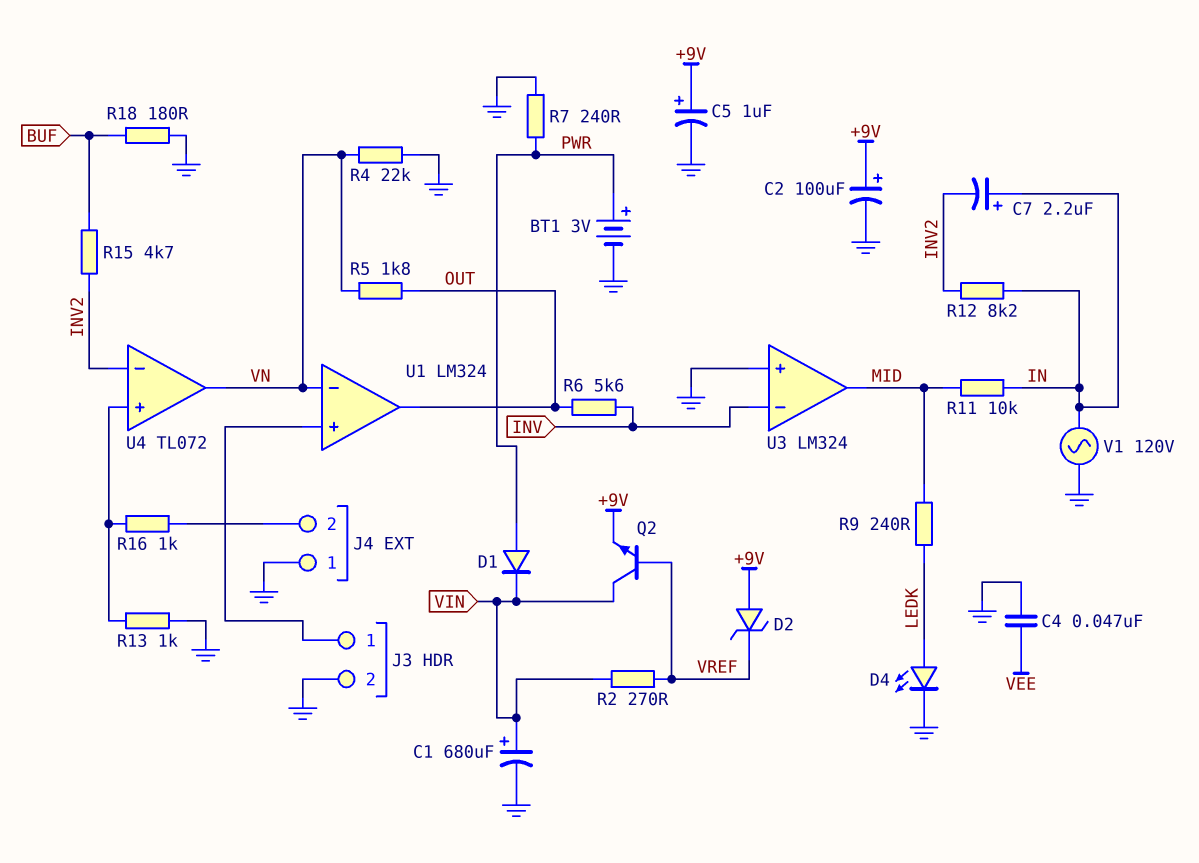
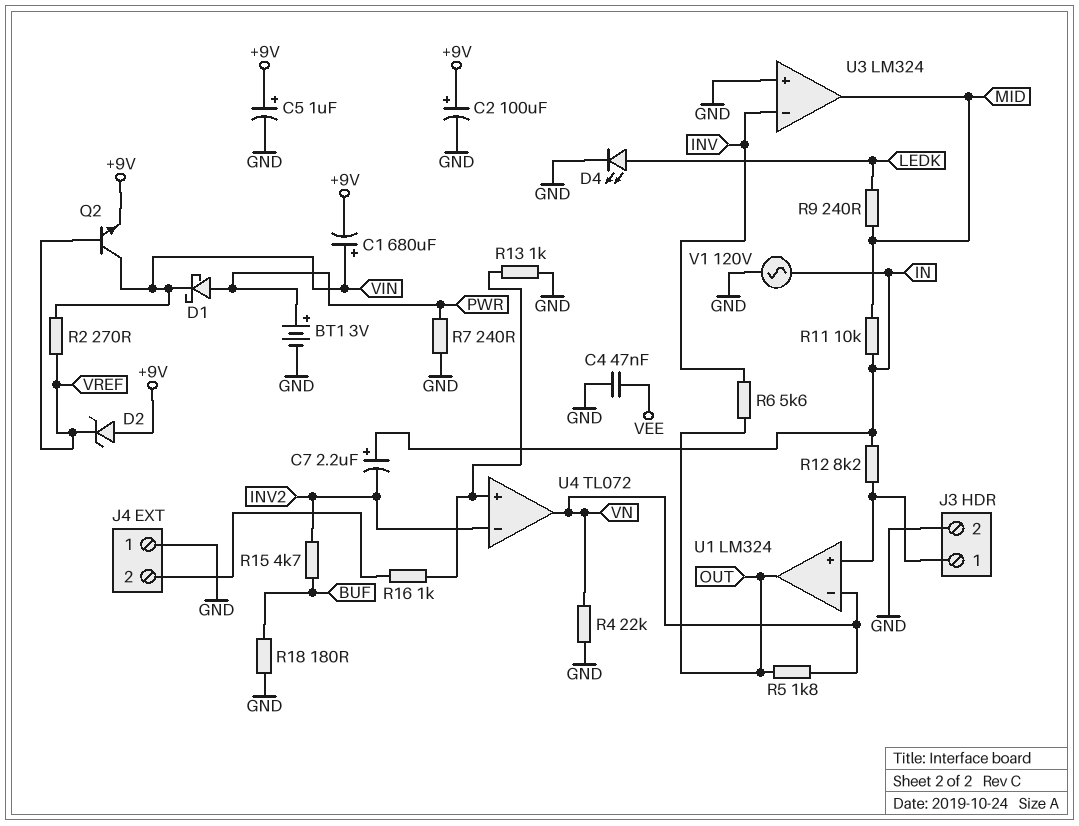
C1: 680uF (plus VIN, minus GND) -> 680uF (plus VIN, minus +9V)
D1: diode (A PWR, K VIN) -> schottky (A PWR, K VIN)
R12: 8.2k (IN, INV2) -> 8.2k (IN, J3/1)

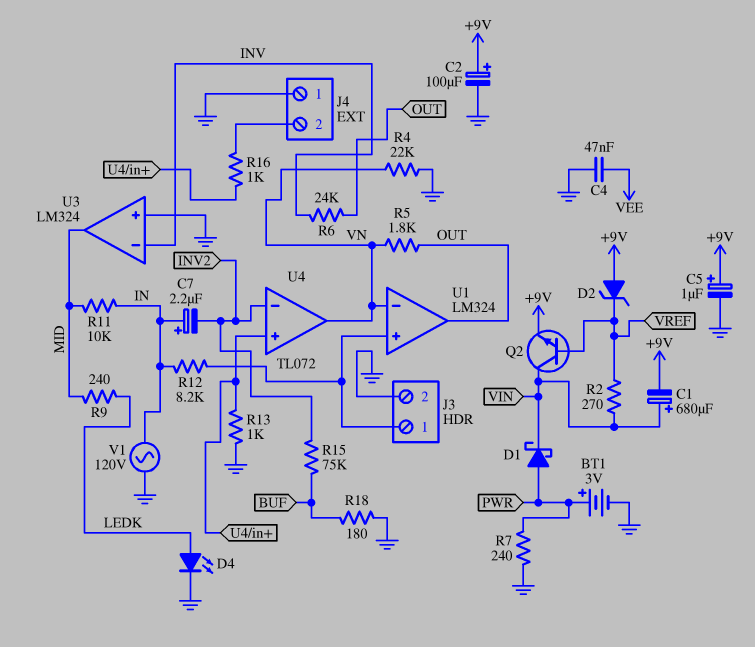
R6: 5.6k (INV, OUT) -> 24k (INV, OUT)
R15: 4.7k (BUF, INV2) -> 75k (BUF, INV2)

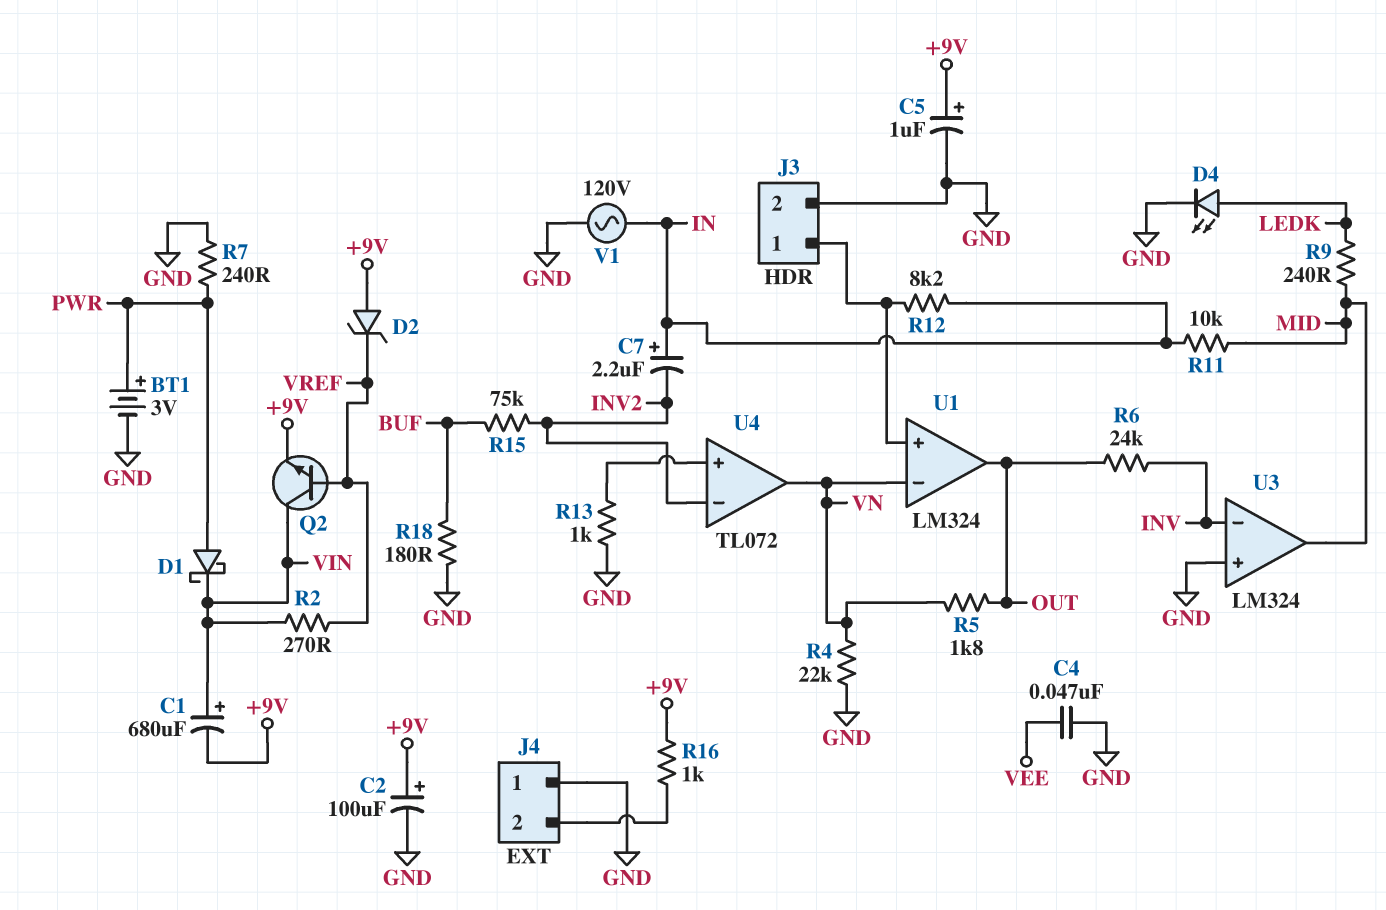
R16: 1k (J4/2, U4/in+) -> 1k (+9V, J4/2)

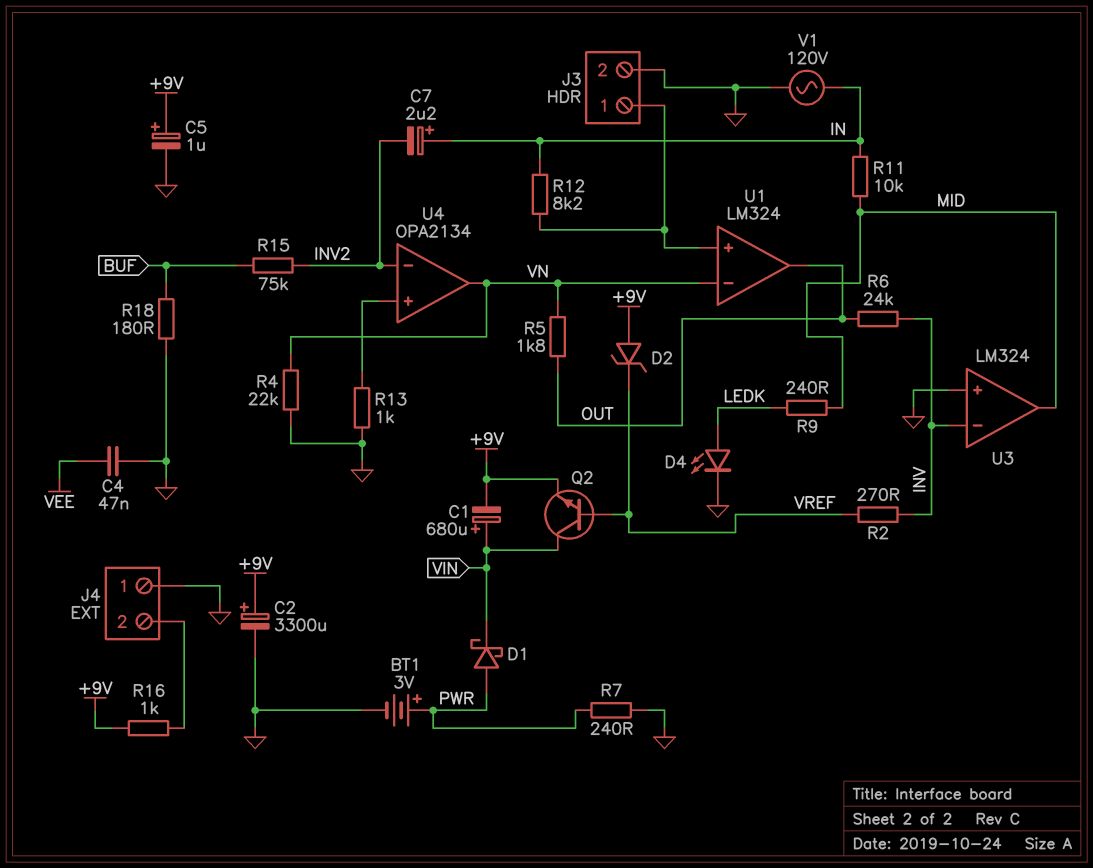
C2: 100uF (plus +9V, minus GND) -> 3300uF (plus +9V, minus GND)
R2: 270 (VIN, VREF) -> 270 (INV, VREF)
U4: TL072 -> OPA2134

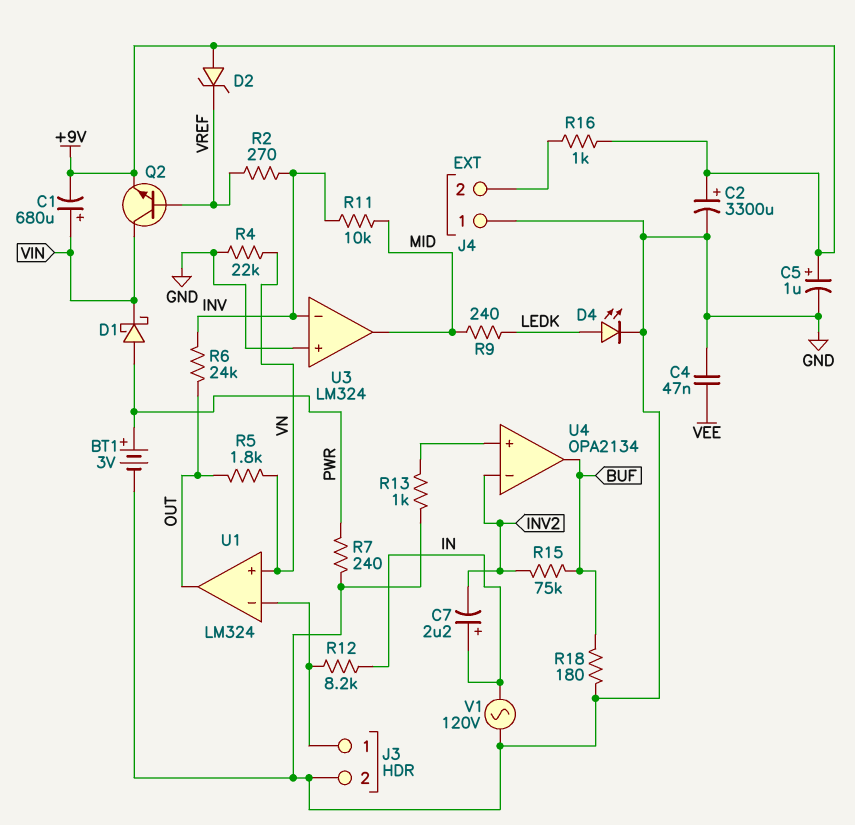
R11: 10k (IN, MID) -> 10k (INV, MID)
U1 pin in+: J3/1 -> VN
U1 pin in-: VN -> J3/1
U4 pin out: VN -> BUF

